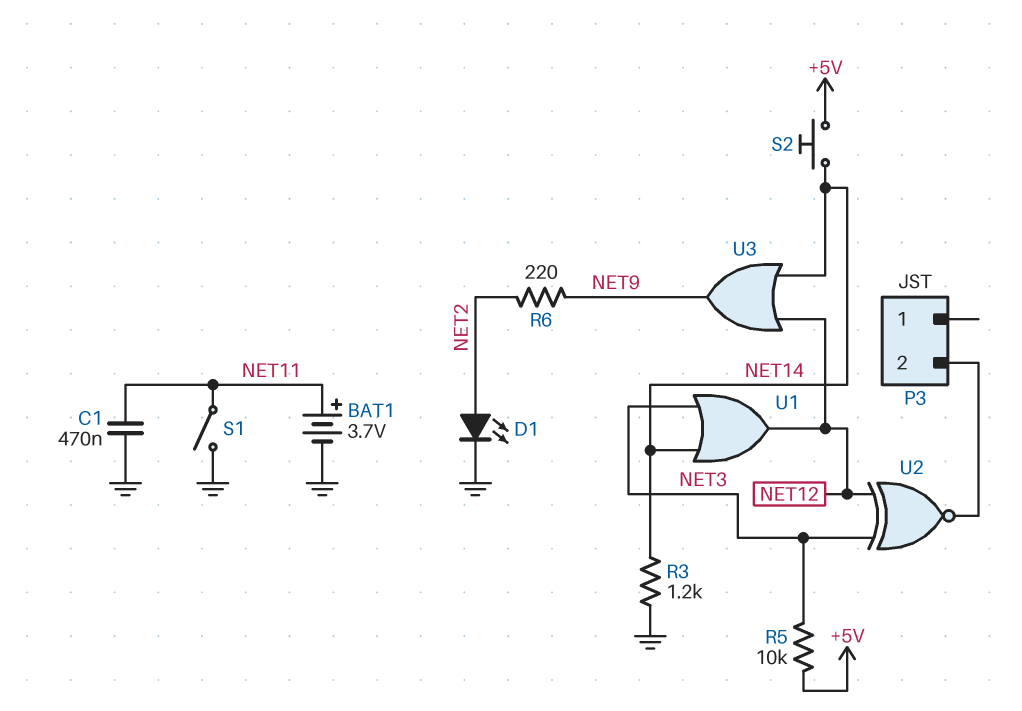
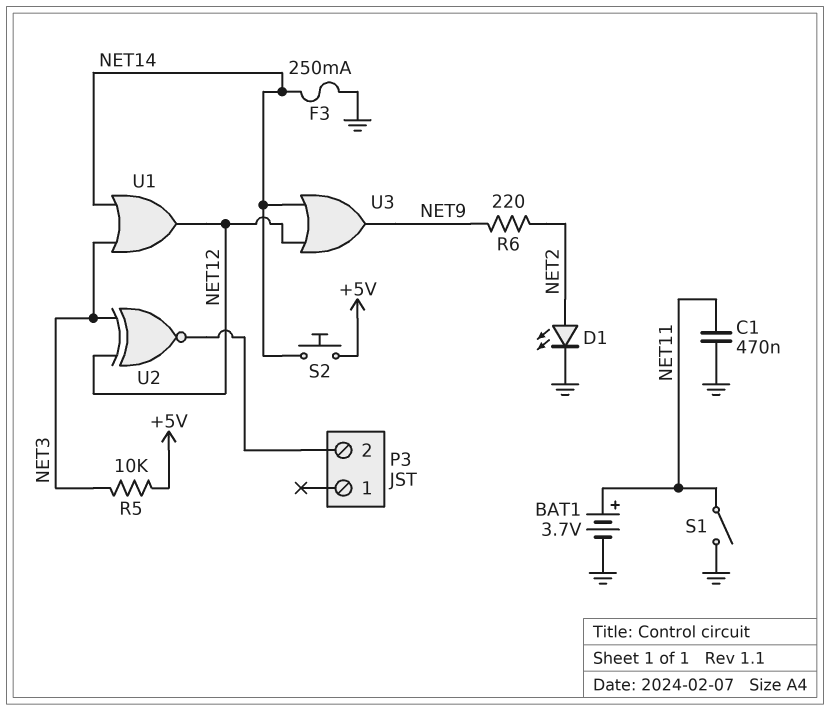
F3: none -> 250mA (GND, NET14)
R3: 1.2k (GND, NET14) -> none

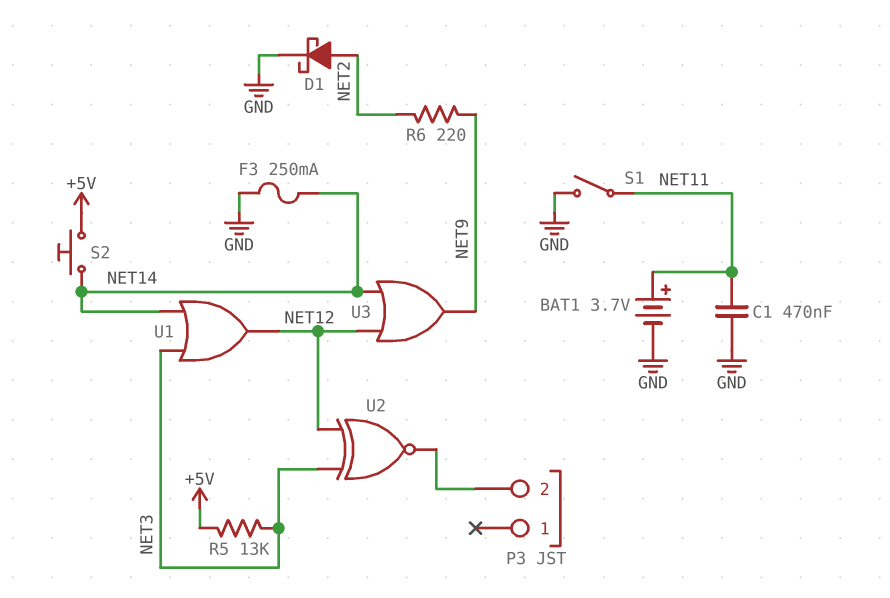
D1: LED (A NET2, K GND) -> schottky (A NET2, K GND)
R5: 10k (+5V, NET3) -> 13k (+5V, NET3)

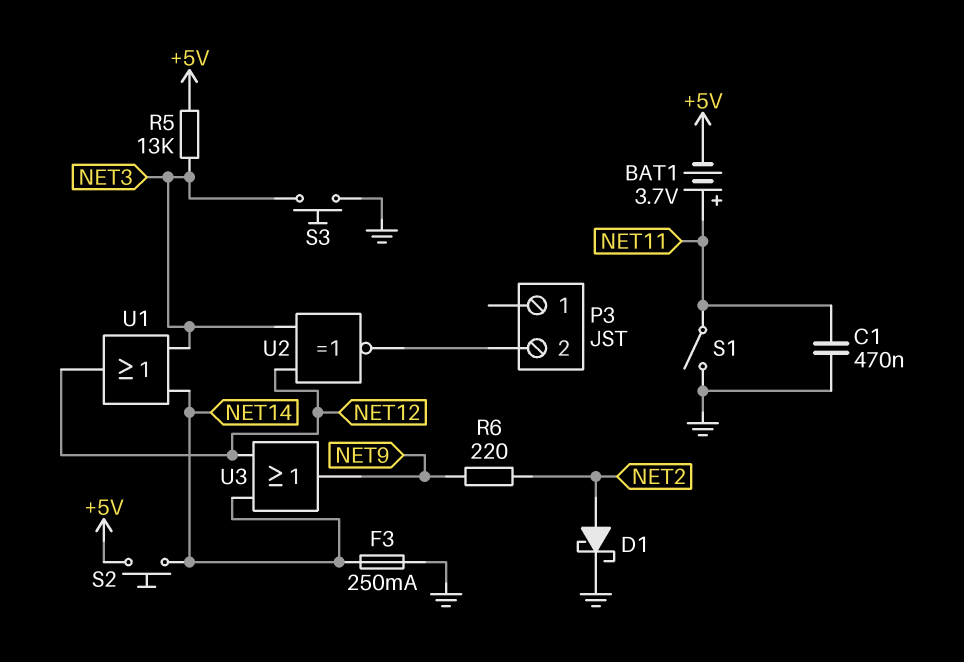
BAT1: 3.7V (plus NET11, minus GND) -> 3.7V (plus NET11, minus +5V)
S3: none -> button (GND, NET3)

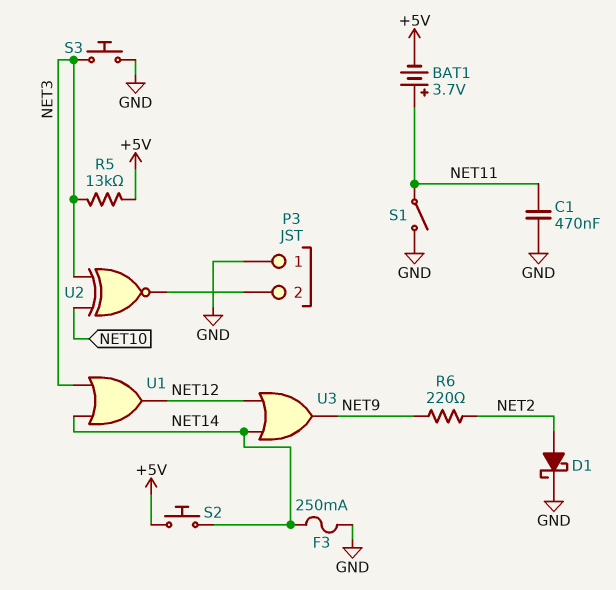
P3 pin 1: none -> GND
U2: XNOR (in NET3, in NET12, out P3/2) -> XNOR (in NET3, in NET10, out P3/2)

